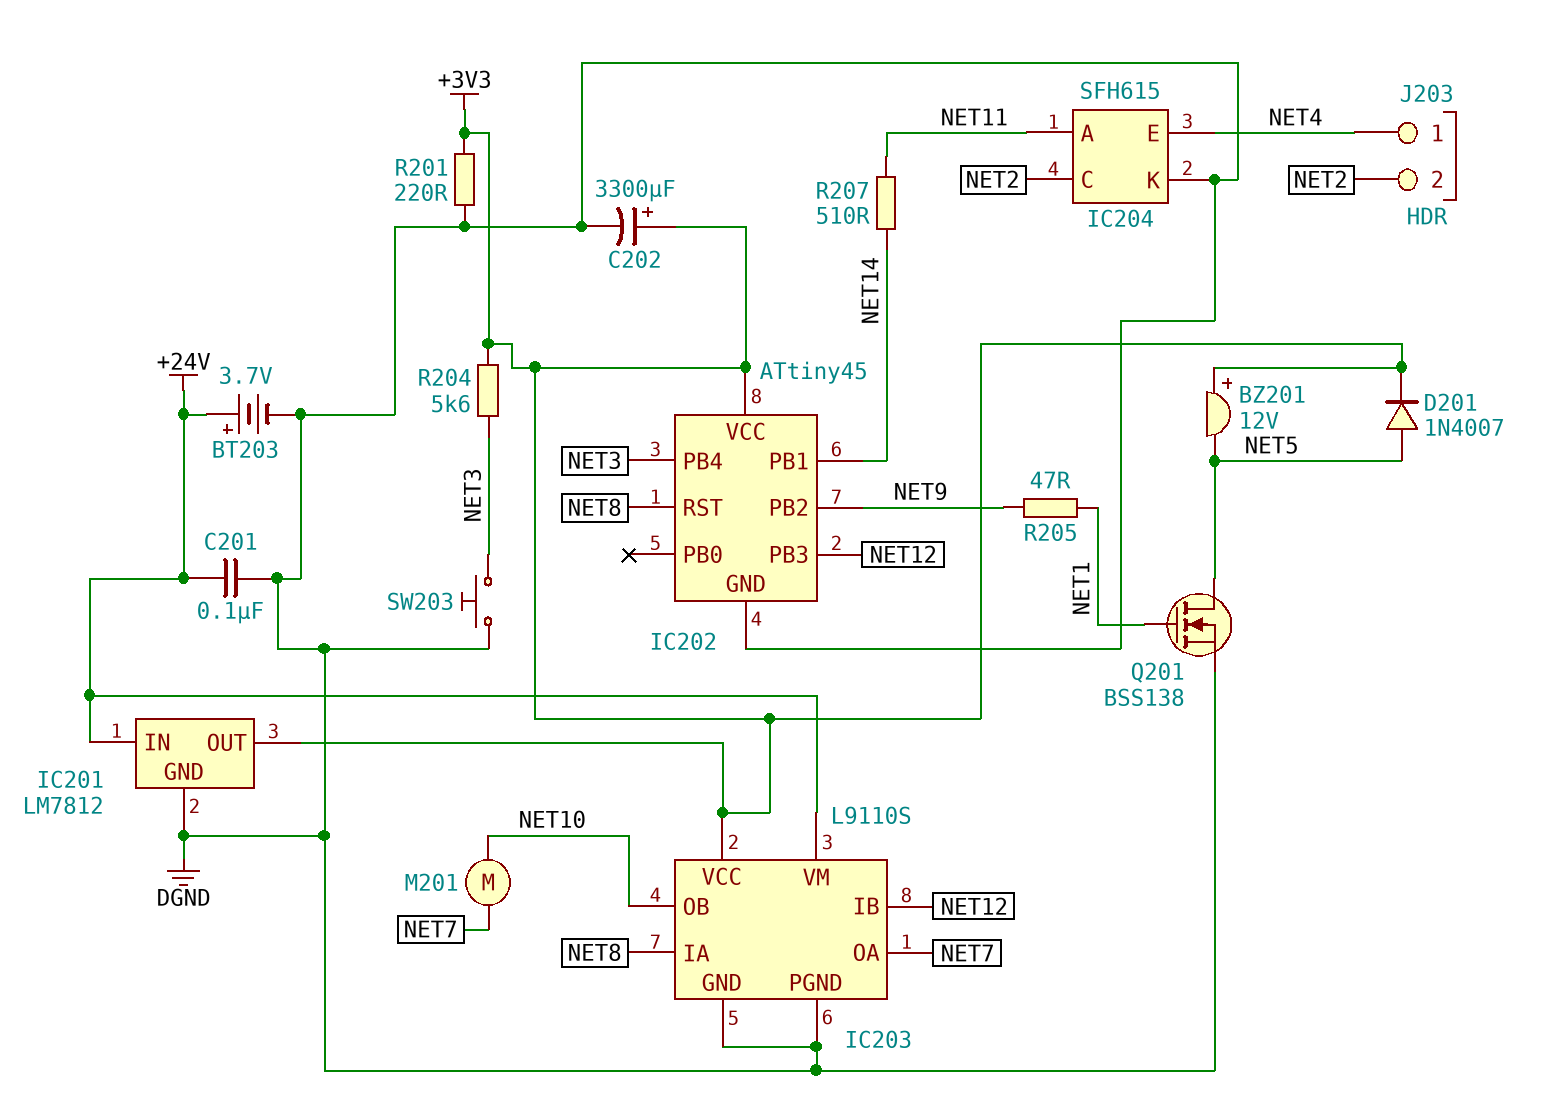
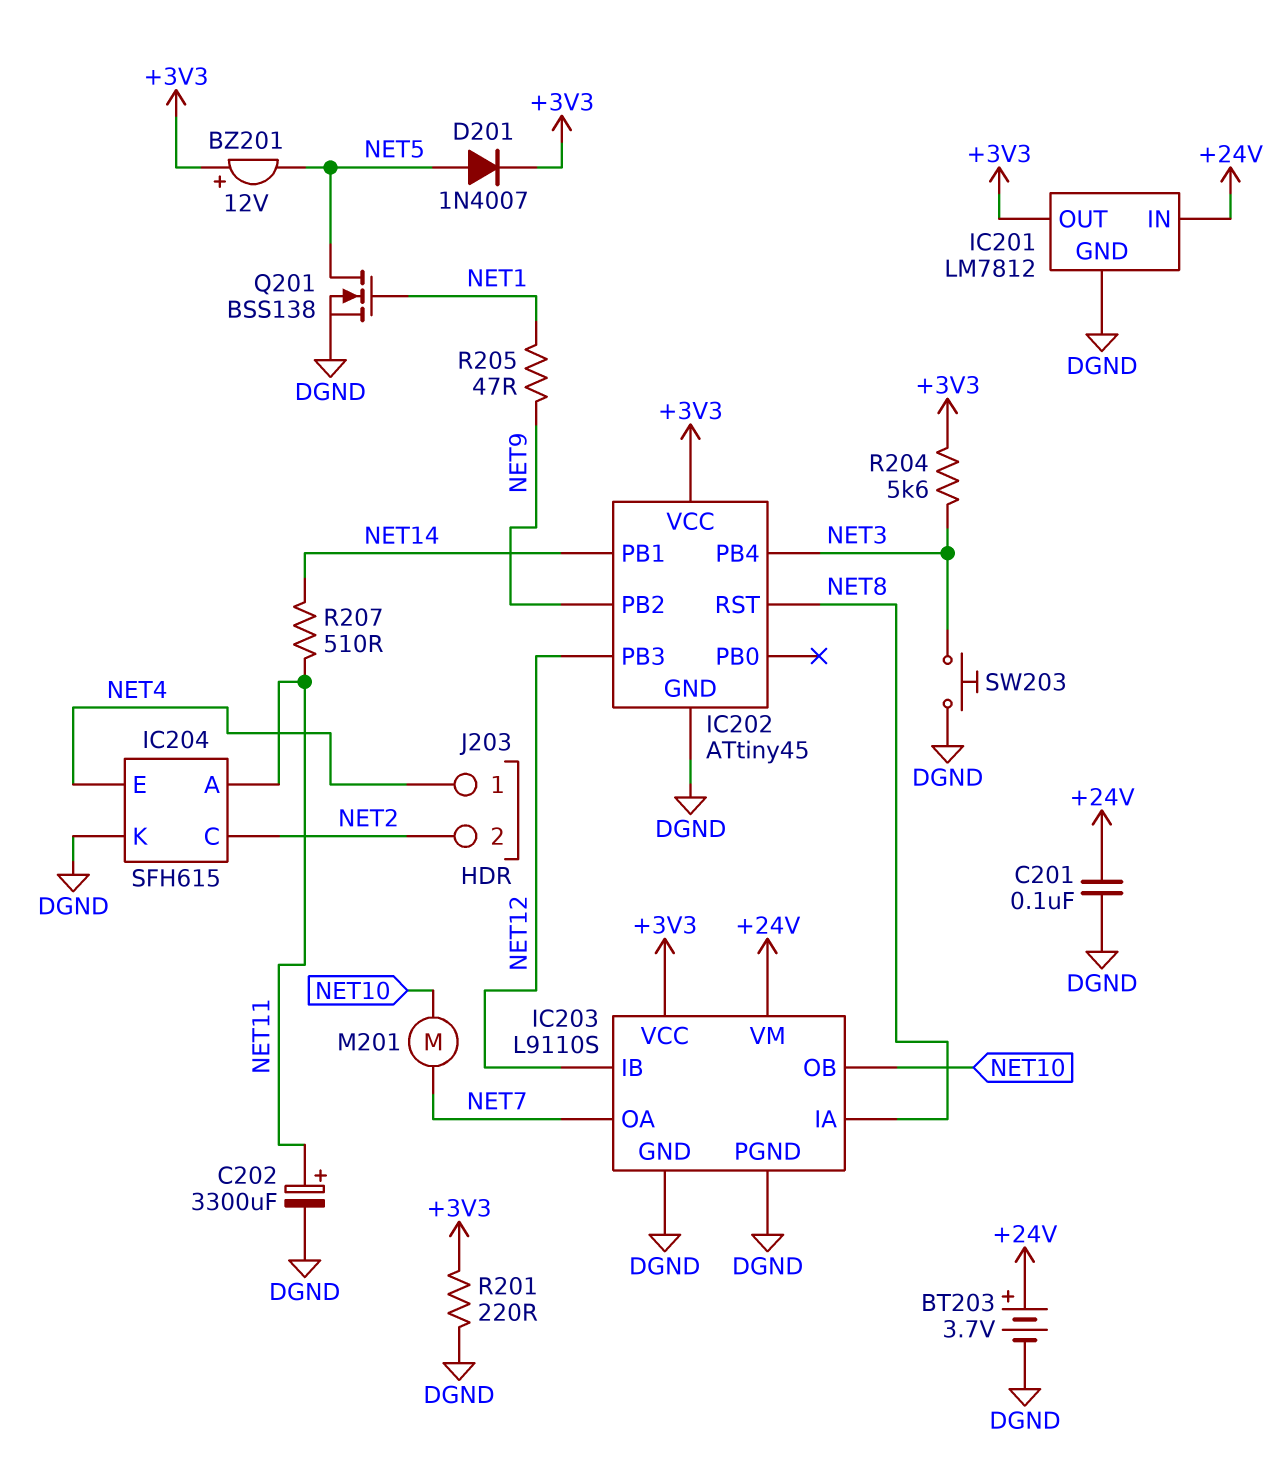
C202: 3300uF (plus +3V3, minus DGND) -> 3300uF (plus NET11, minus DGND)

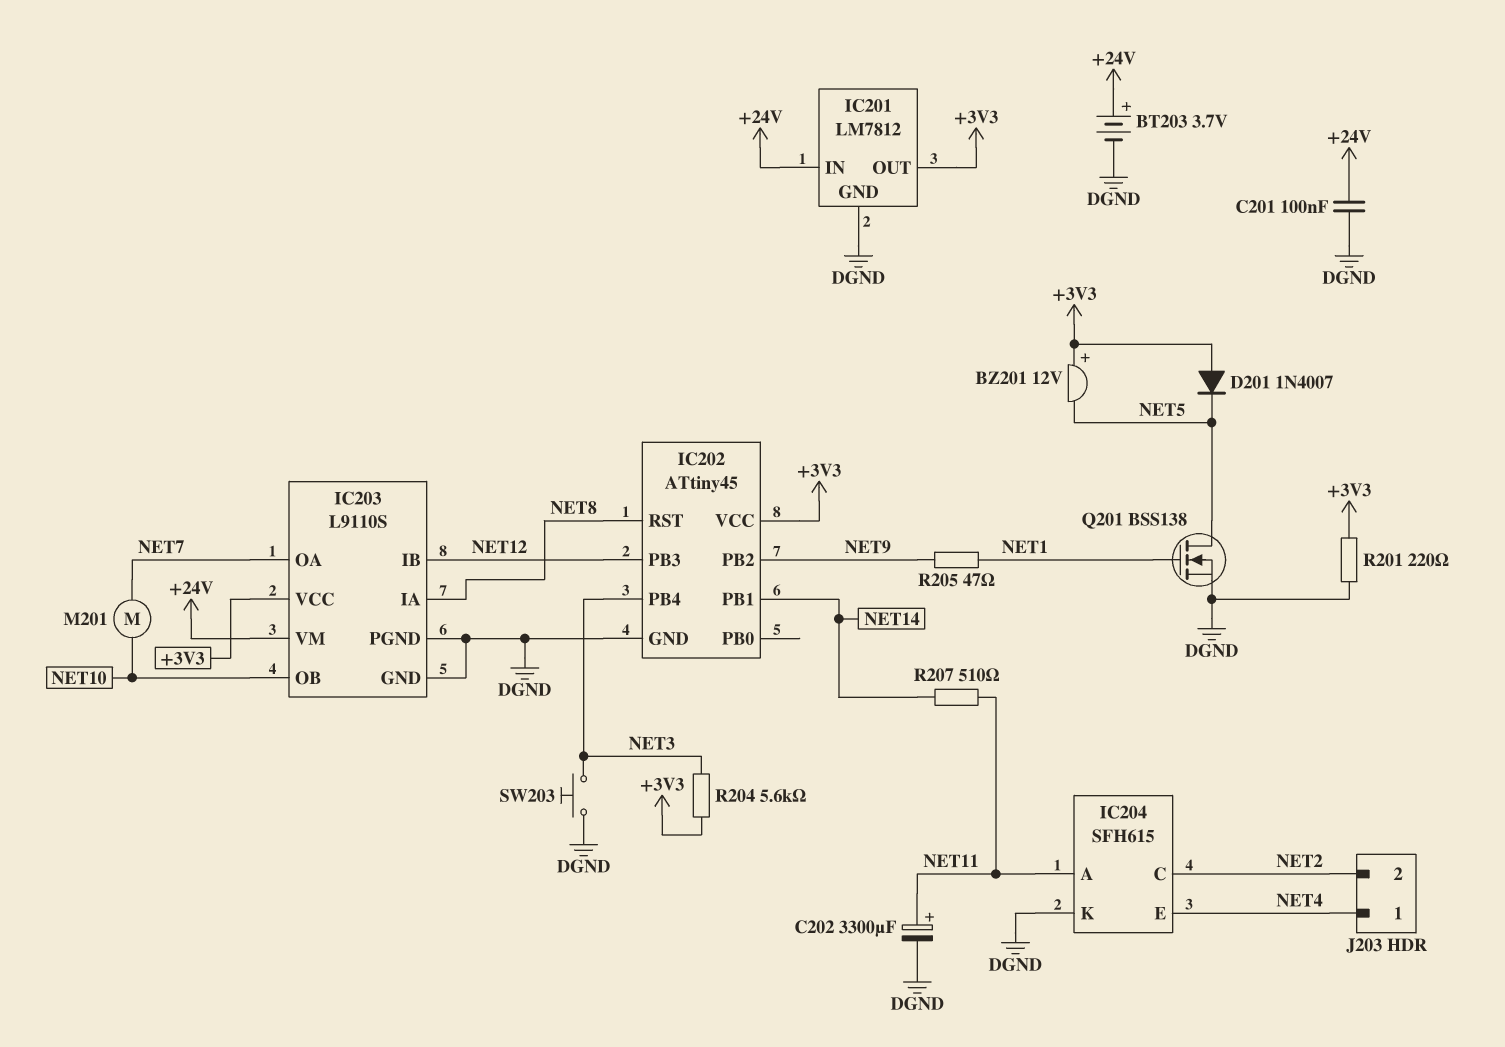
D201: diode 1N4007 (A NET5, K +3V3) -> diode 1N4007 (A +3V3, K NET5)

